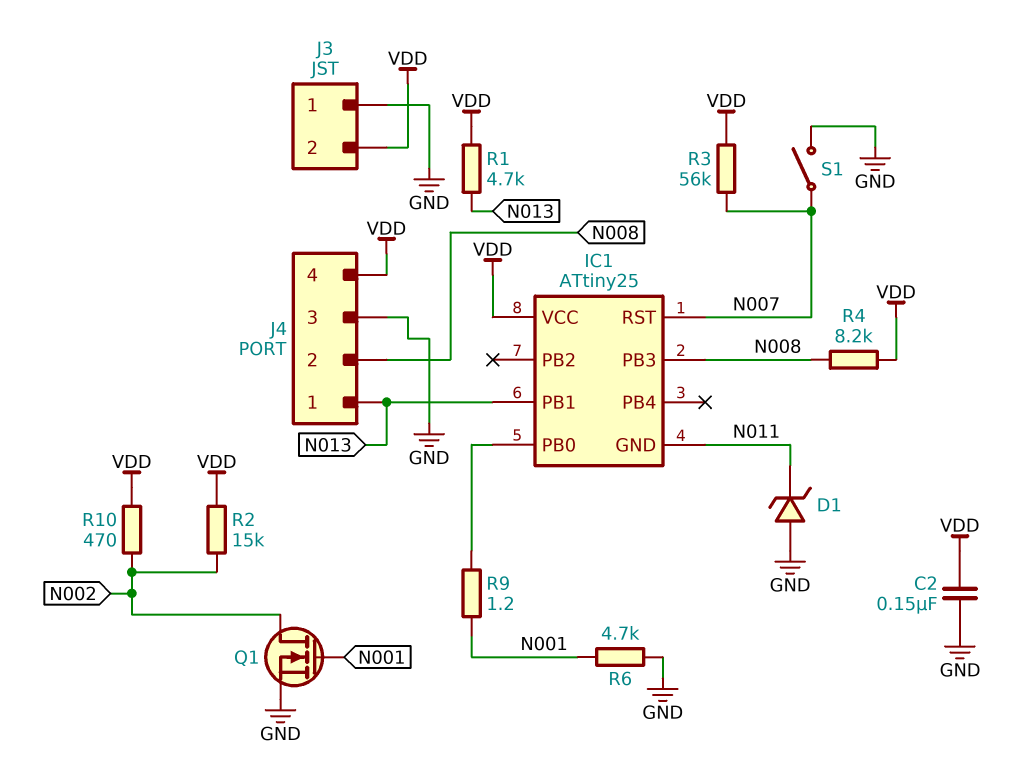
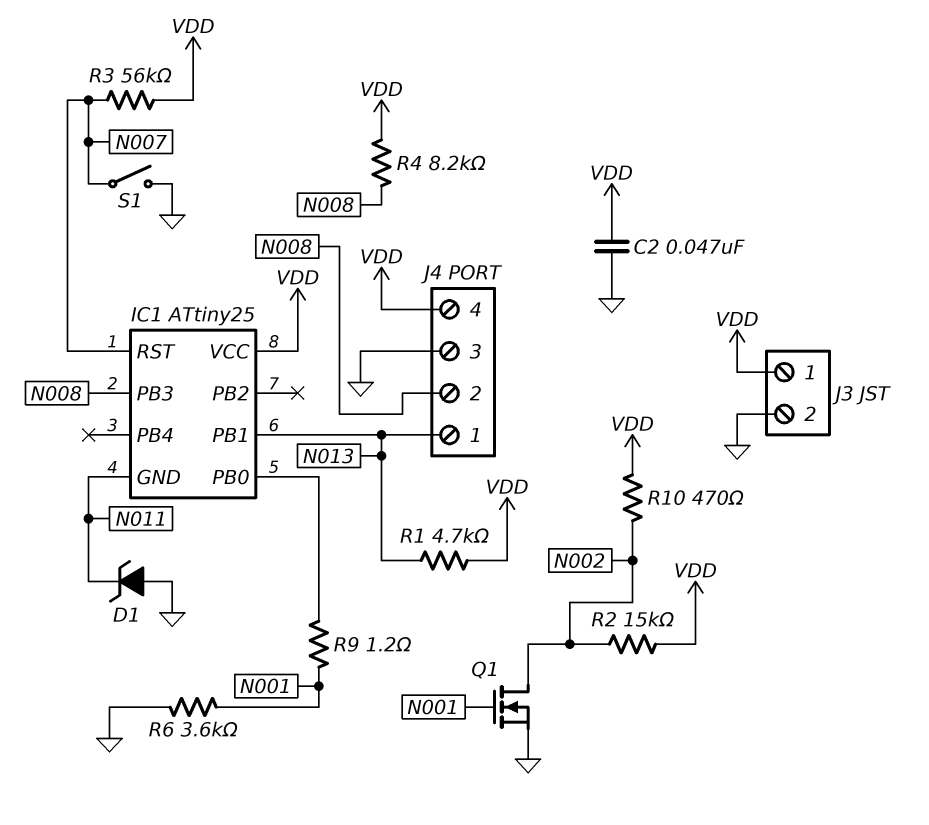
C2: 150nF (GND, VDD) -> 47nF (GND, VDD)
J3 pin 1: GND -> VDD
J3 pin 2: VDD -> GND
R6: 4.7k (GND, N001) -> 3.6k (GND, N001)

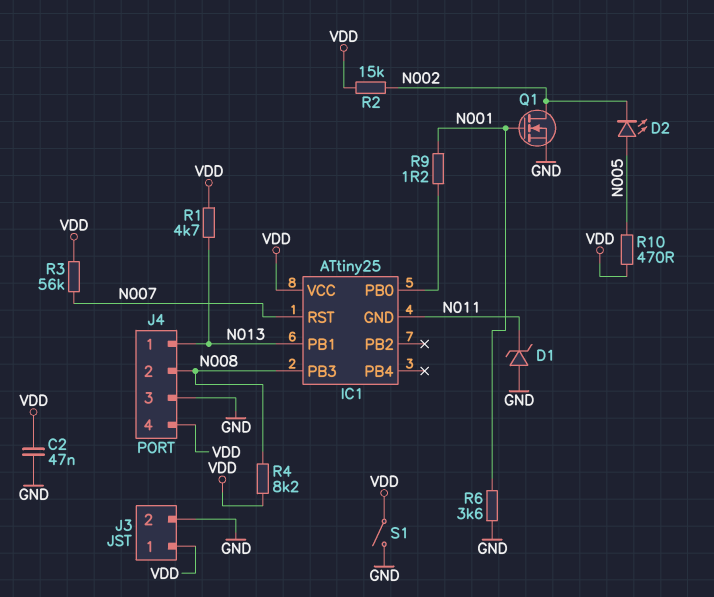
D2: none -> LED (A N005, K N002)
R10: 470 (N002, VDD) -> 470 (N005, VDD)
S1: switch (GND, N007) -> switch (GND, VDD)

